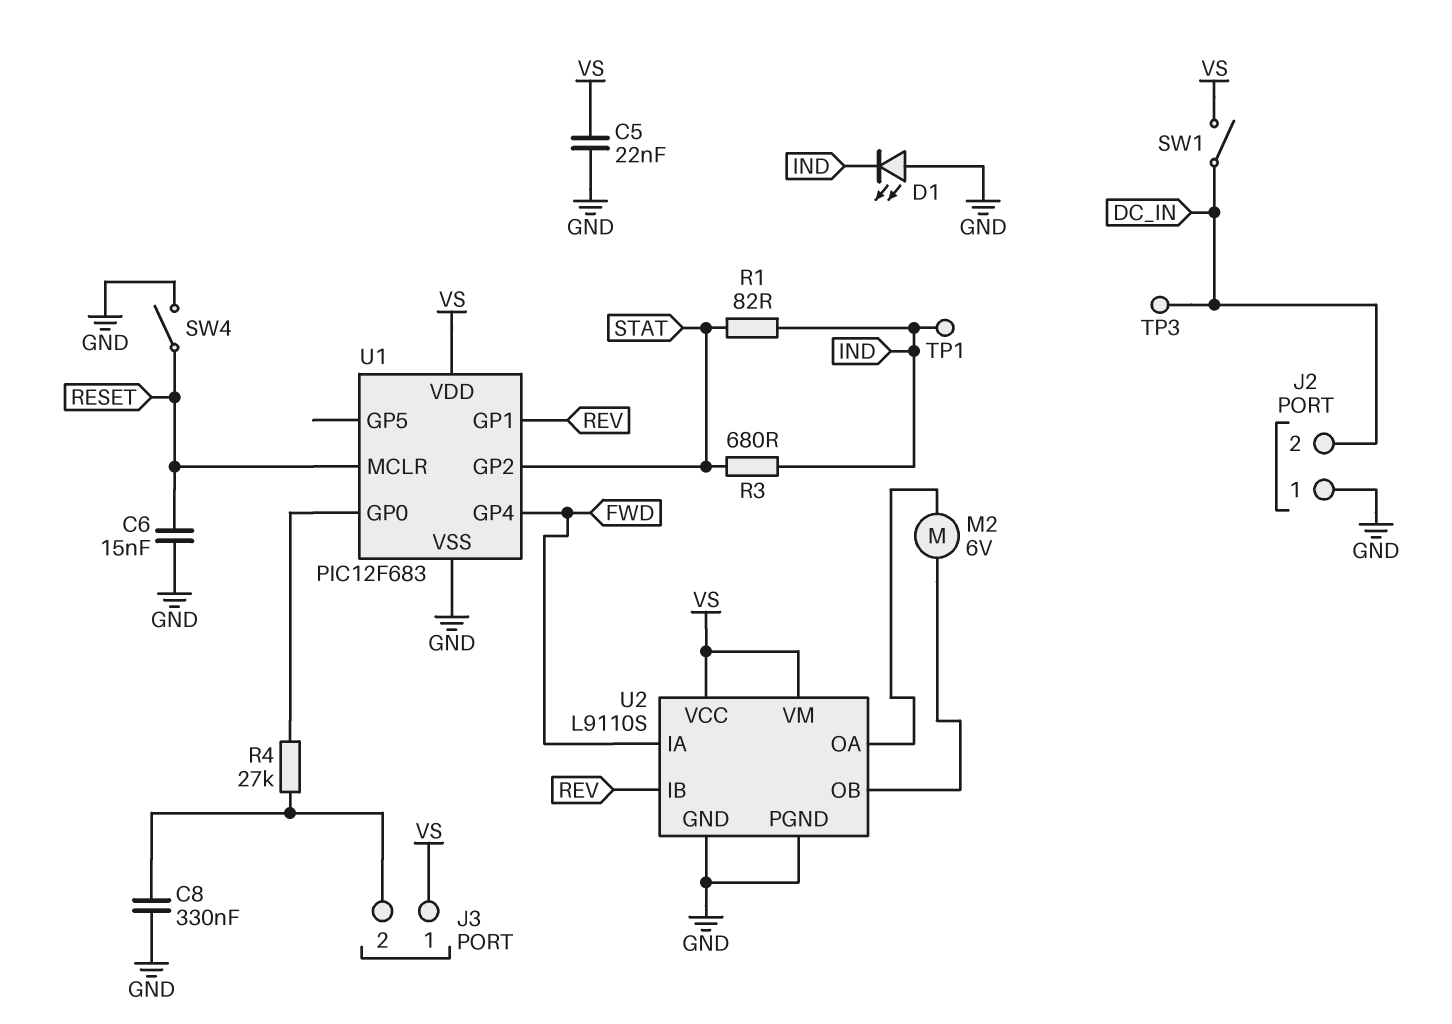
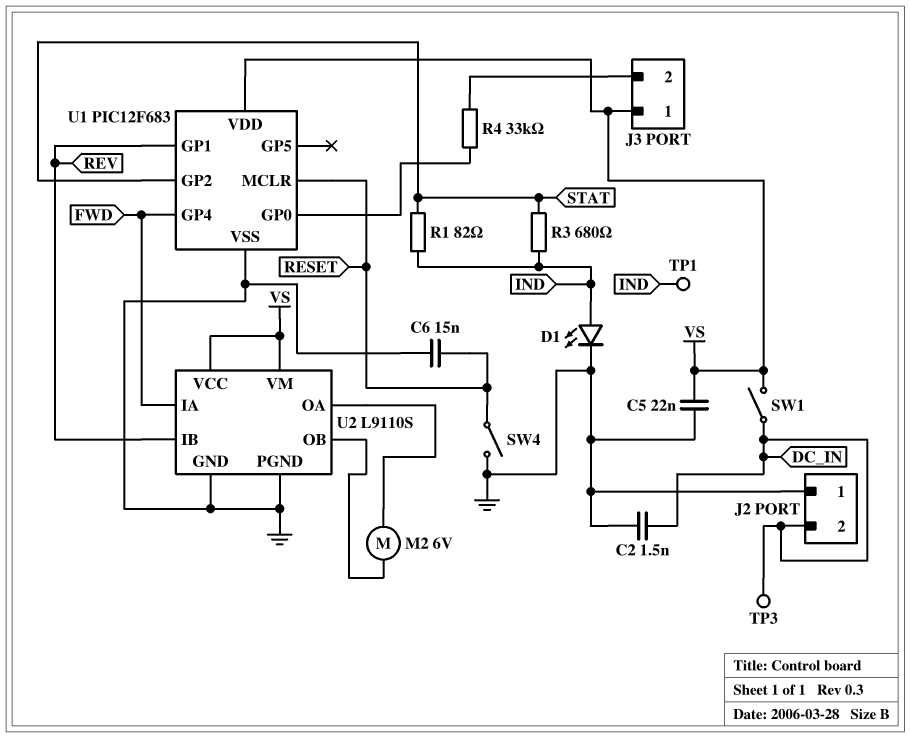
C2: none -> 1.5nF (DC_IN, GND)
C8: 330nF (GND, J3/2) -> none
D1: LED (A GND, K IND) -> LED (A IND, K GND)
R4: 27k (J3/2, U1/GP0) -> 33k (J3/2, U1/GP0)

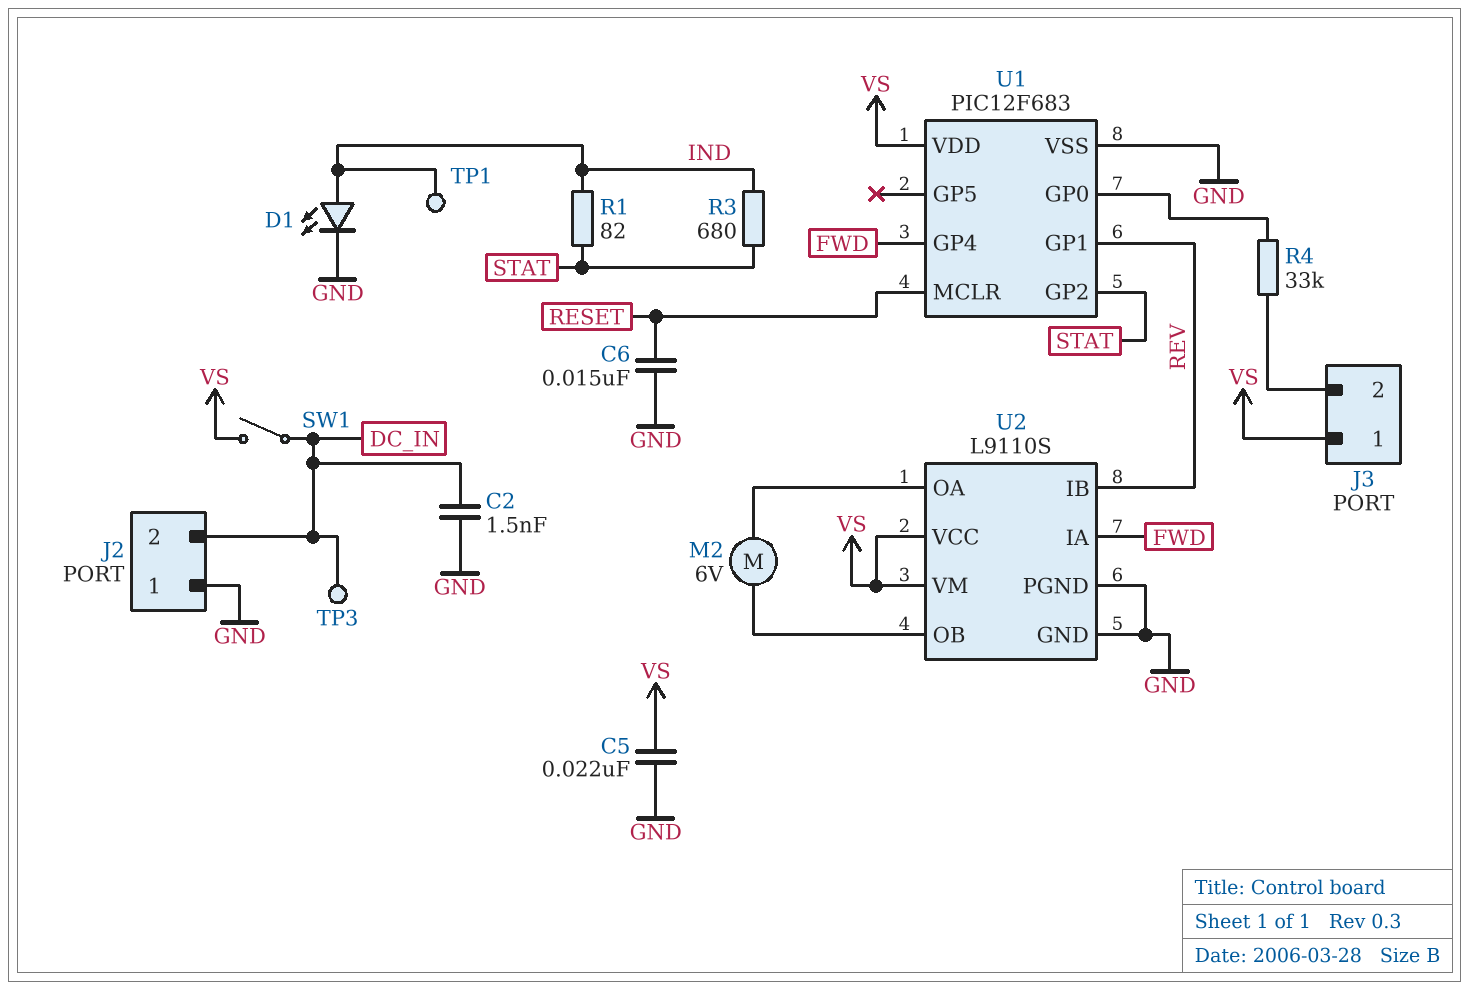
SW4: switch (GND, RESET) -> none

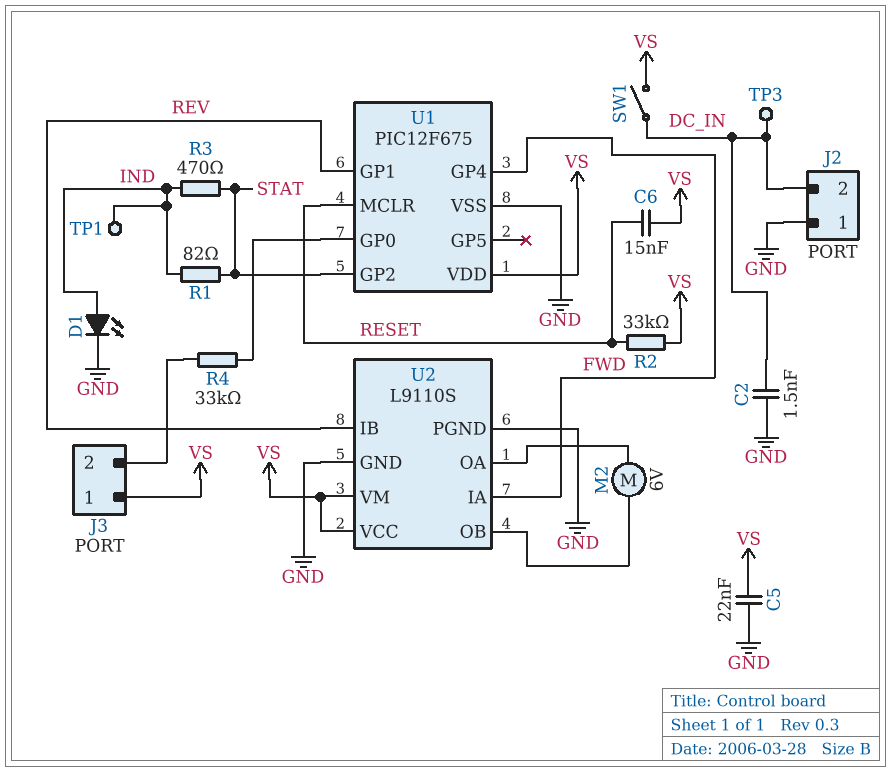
C6: 15nF (GND, RESET) -> 15nF (RESET, VS)
R2: none -> 33k (RESET, VS)
R3: 680 (IND, STAT) -> 470 (IND, STAT)
U1: PIC12F683 -> PIC12F675

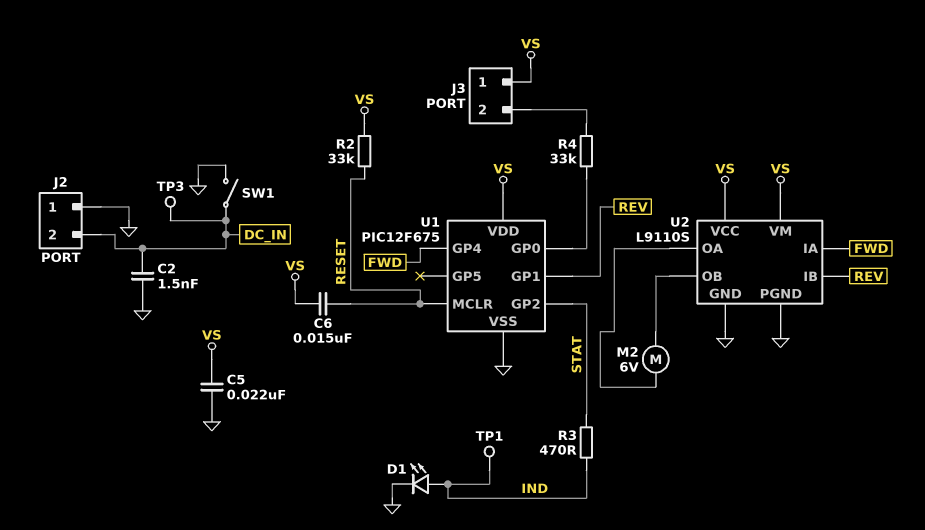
R1: 82 (IND, STAT) -> none
SW1: switch (DC_IN, VS) -> switch (DC_IN, GND)

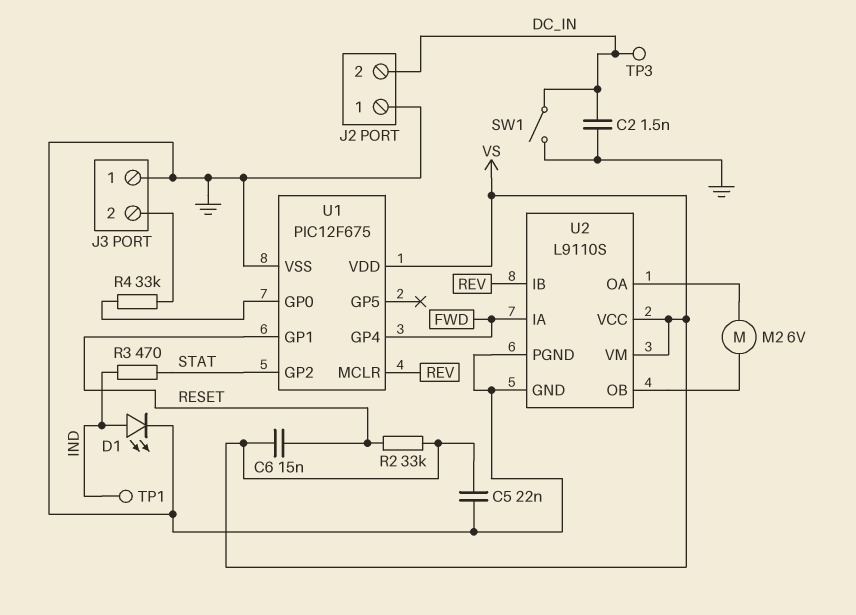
J3 pin 1: VS -> GND
U1 pin GP1: REV -> RESET
U1 pin MCLR: RESET -> REV

